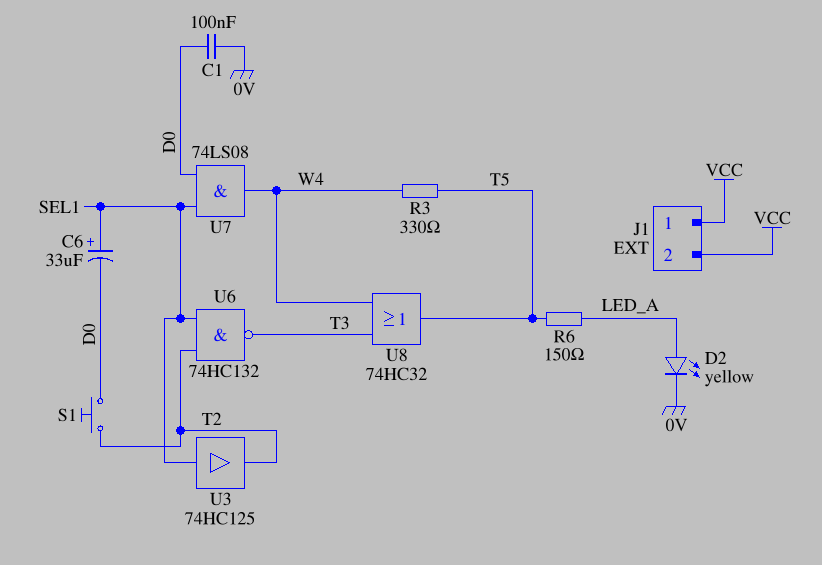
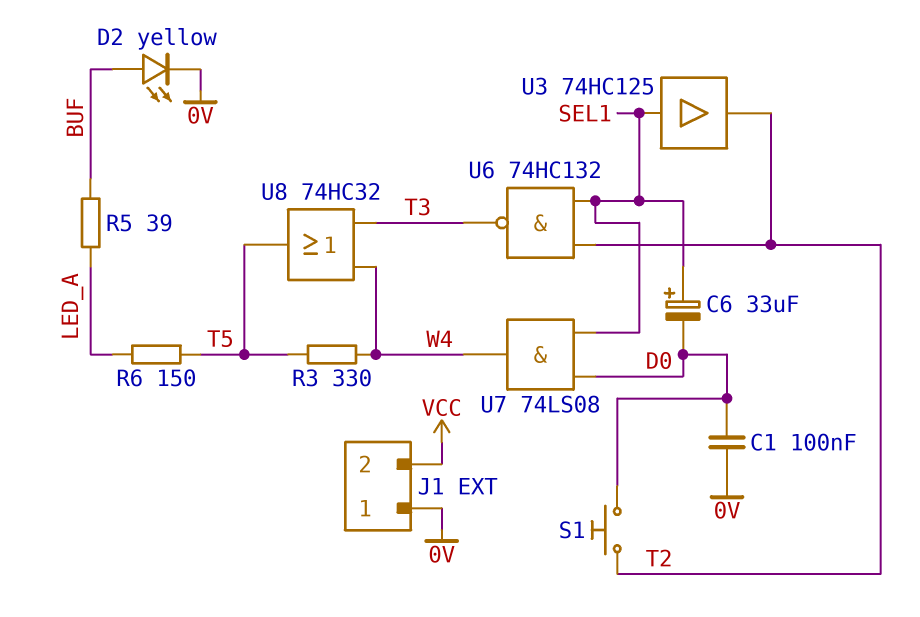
D2: LED yellow (A LED_A, K 0V) -> LED yellow (A BUF, K 0V)
J1 pin 1: VCC -> 0V
R5: none -> 39 (BUF, LED_A)

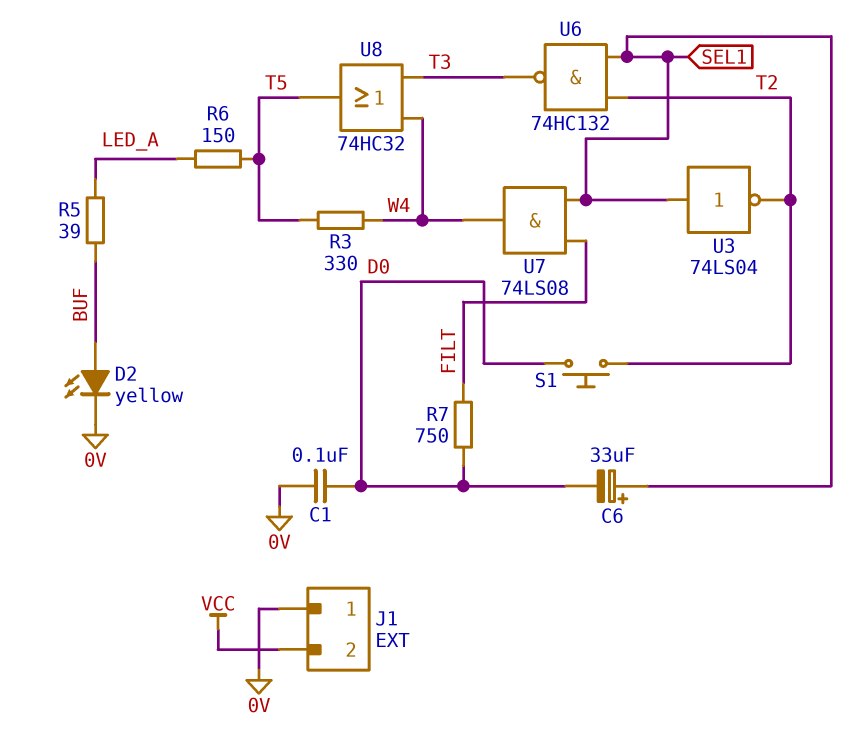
R7: none -> 750 (D0, FILT)
U3: buffer 74HC125 (in SEL1, out T2) -> NOT 74LS04 (in SEL1, out T2)
U7: AND 74LS08 (in D0, in SEL1, out W4) -> AND 74LS08 (in FILT, in SEL1, out W4)

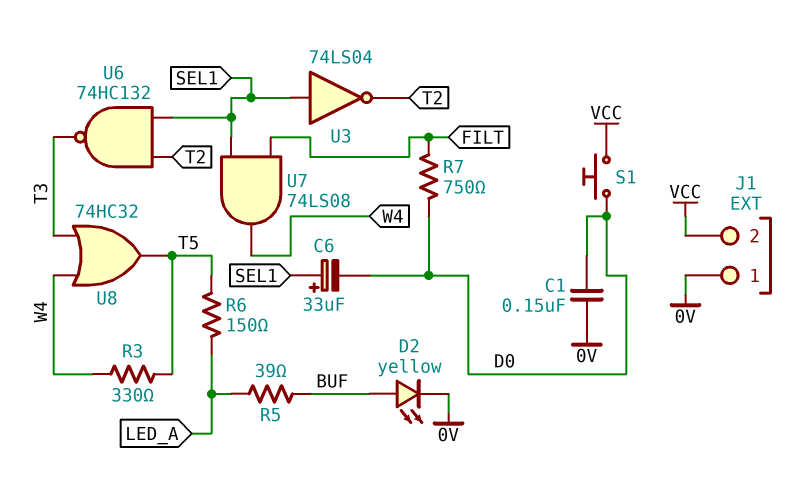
C1: 100nF (0V, D0) -> 150nF (0V, D0)
S1: button (D0, T2) -> button (D0, VCC)

